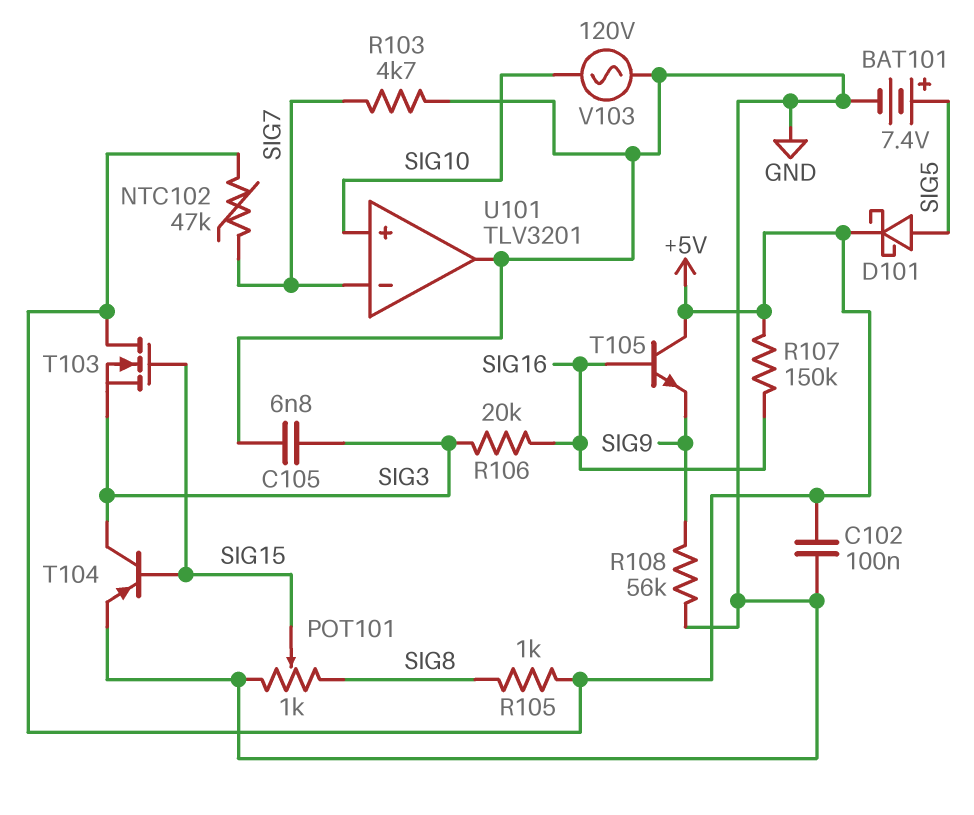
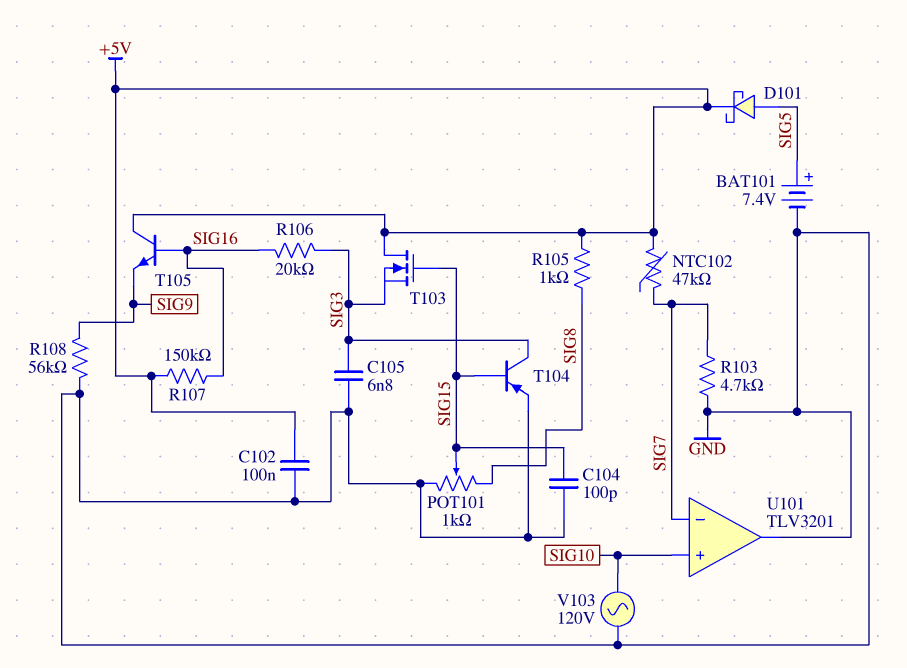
C104: none -> 100pF (GND, SIG15)

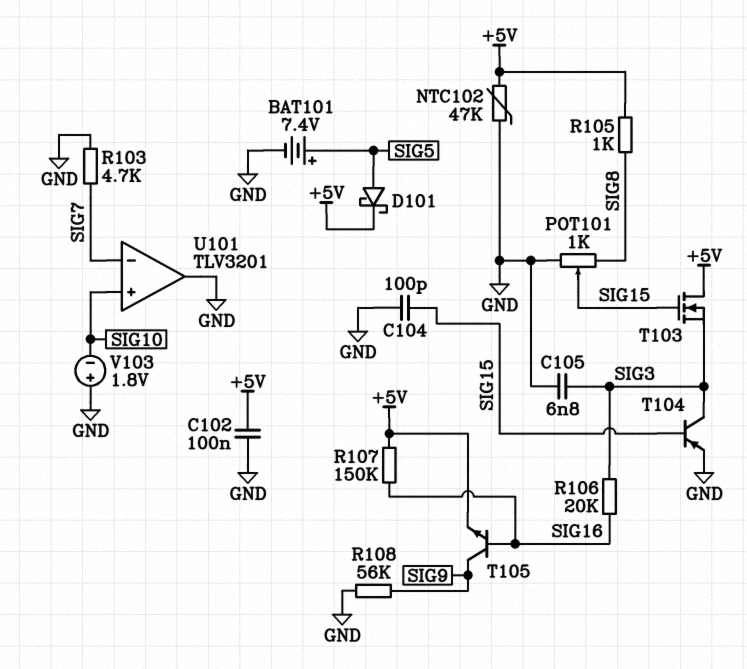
NTC102: 47k (+5V, SIG7) -> 47k (+5V, GND)
T105: NPN (B SIG16, C +5V, E SIG9) -> NPN (B SIG16, C SIG9, E +5V)
V103: AC 120V (GND, SIG10) -> 1.8V (plus GND, minus SIG10)

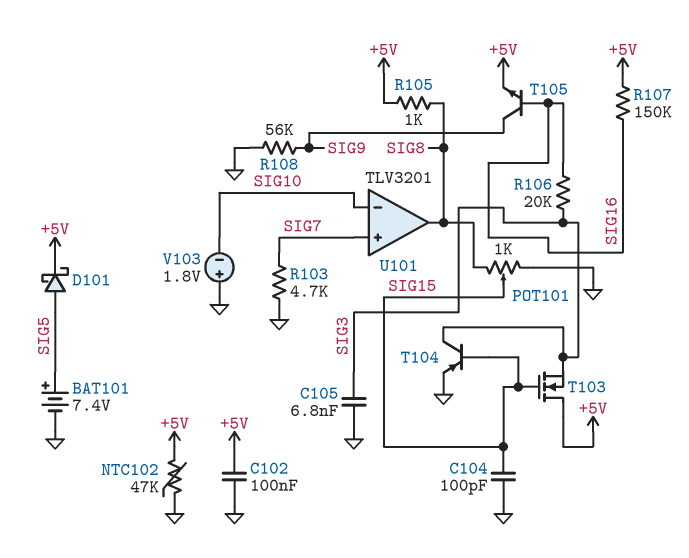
U101 pin in+: SIG10 -> SIG7
U101 pin in-: SIG7 -> SIG10
U101 pin out: GND -> SIG8

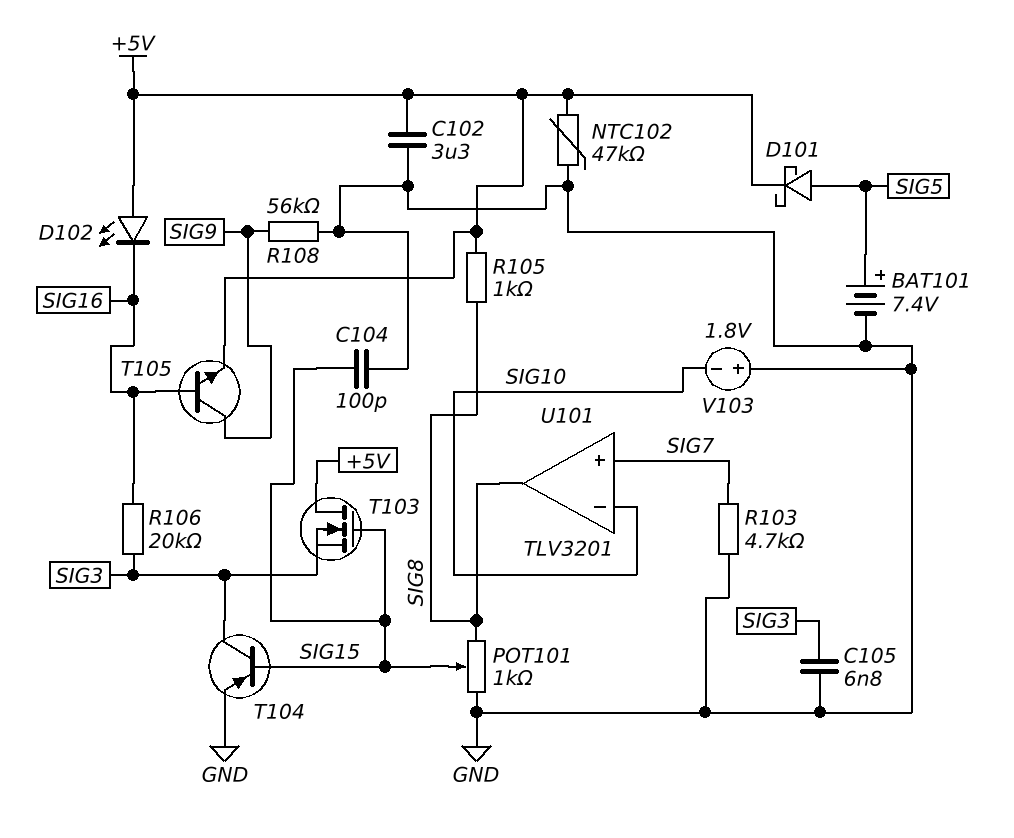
C102: 100nF (+5V, GND) -> 3.3uF (+5V, GND)
D102: none -> LED (A +5V, K SIG16)
R107: 150k (+5V, SIG16) -> none

